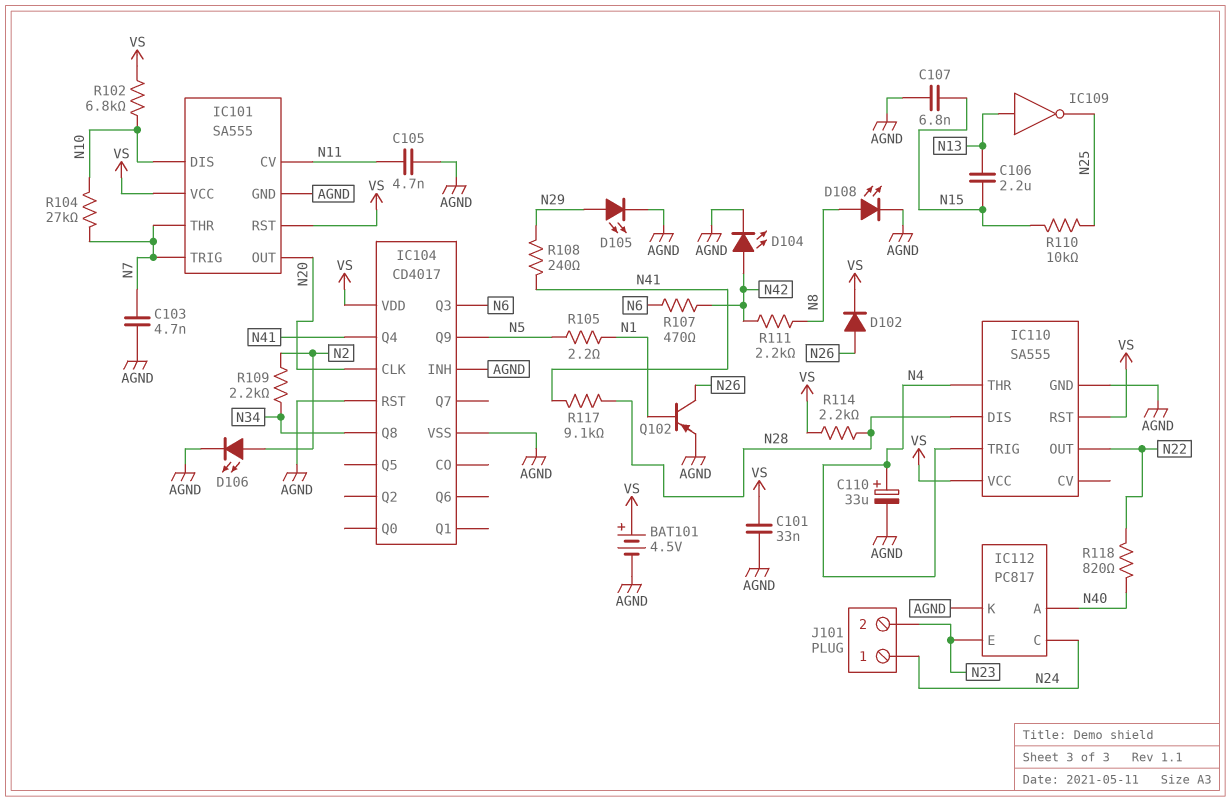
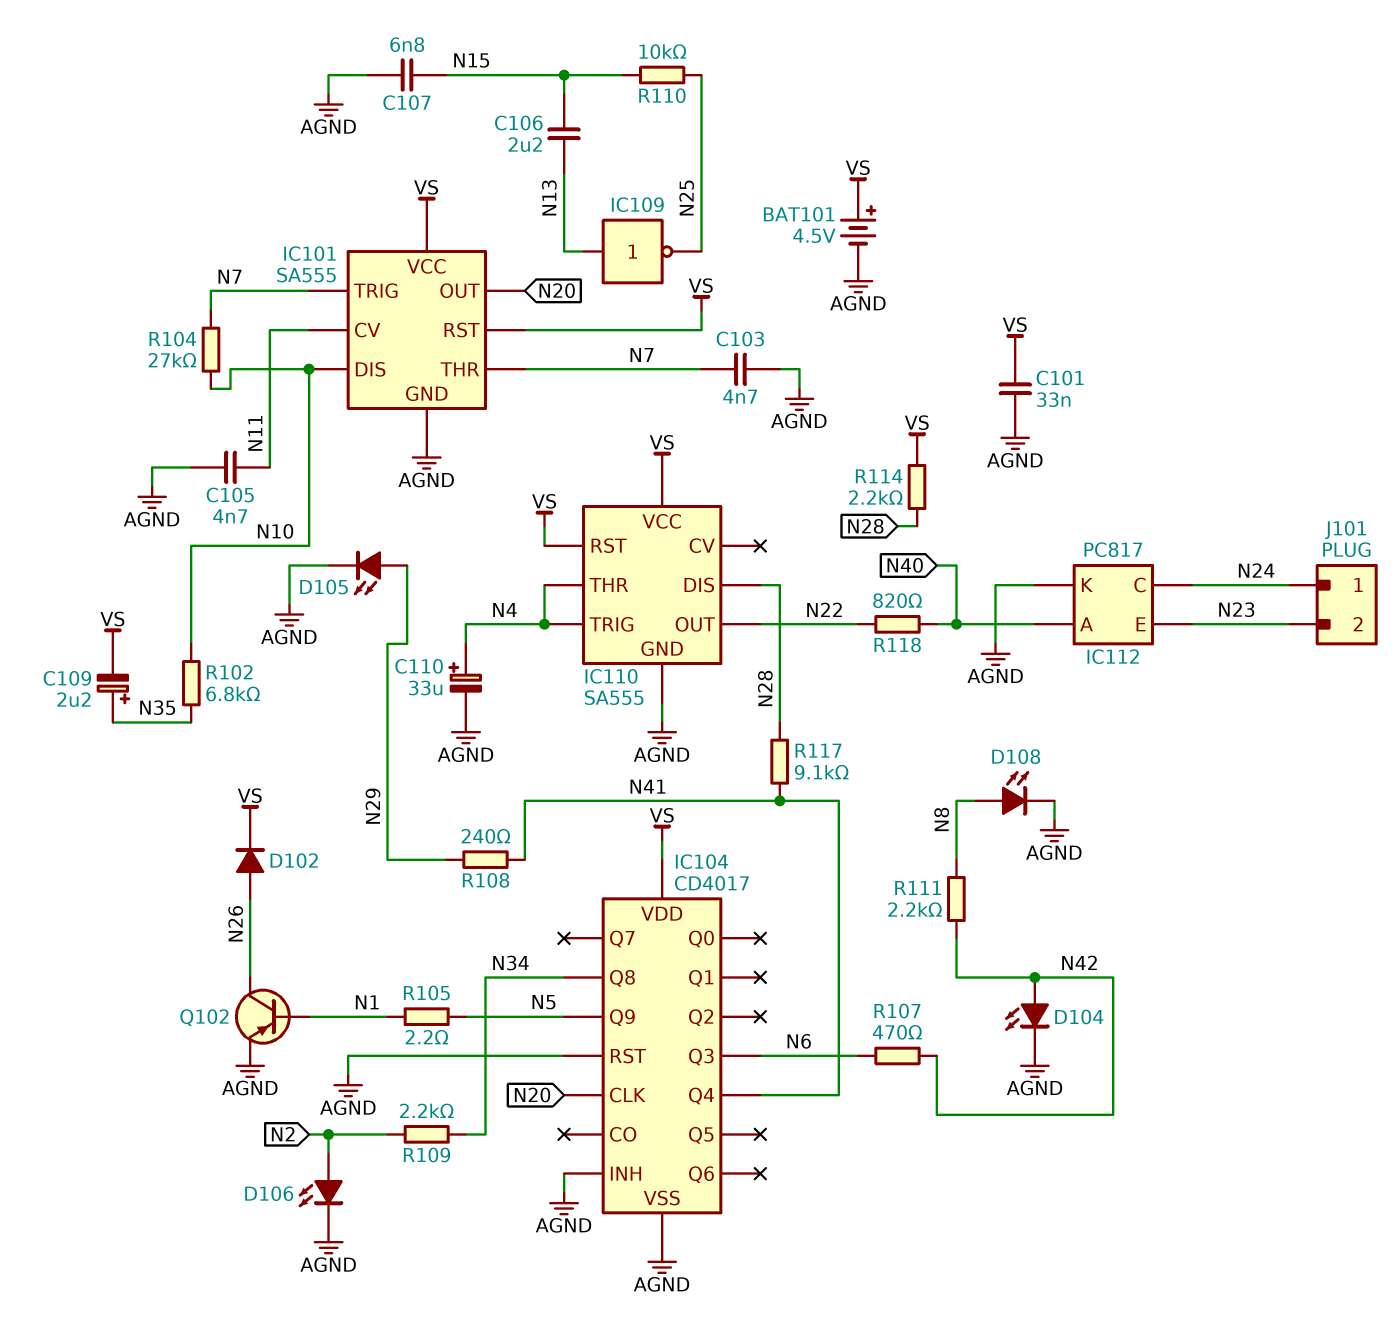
C109: none -> 2.2uF (plus N35, minus VS)
R102: 6.8k (N10, VS) -> 6.8k (N10, N35)

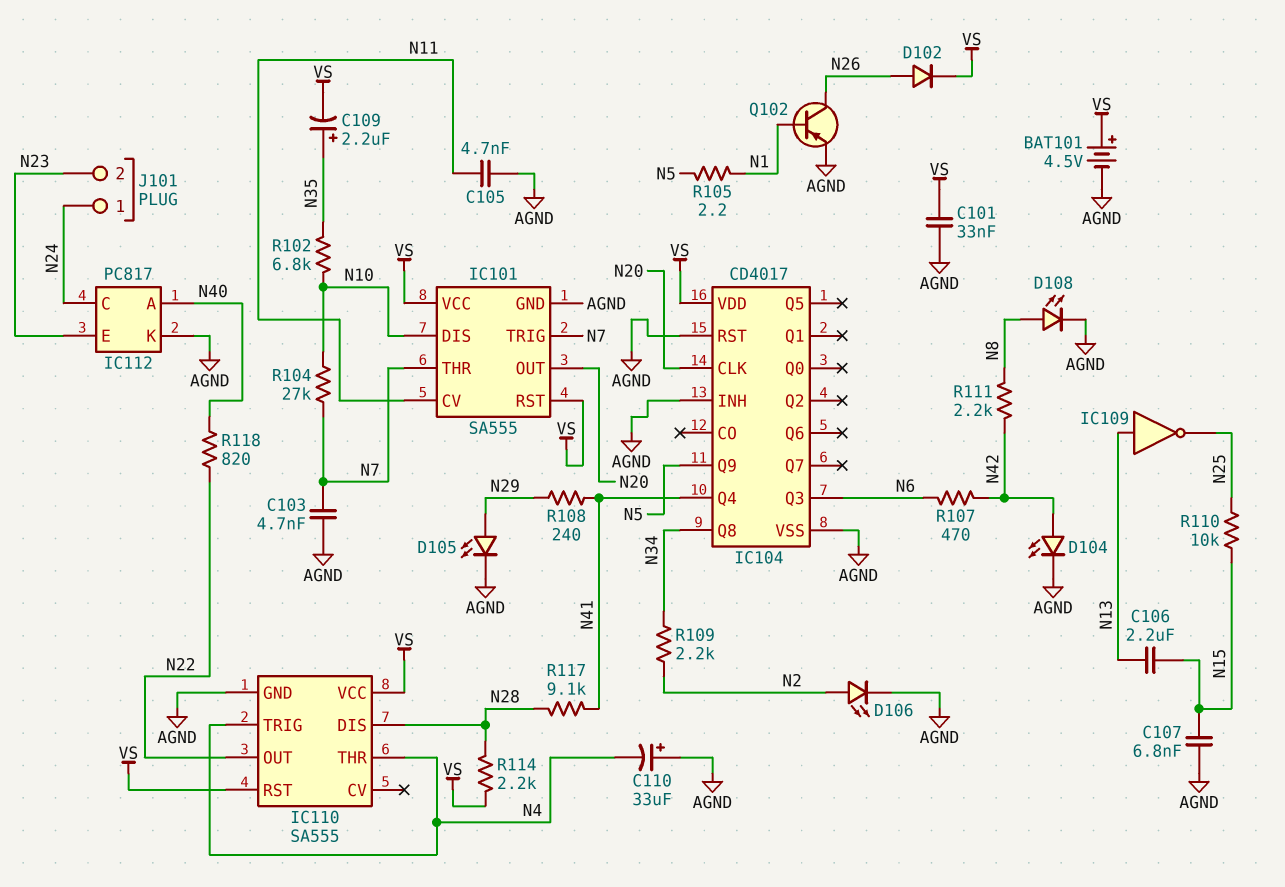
C110: 33uF (plus N4, minus AGND) -> 33uF (plus AGND, minus N4)

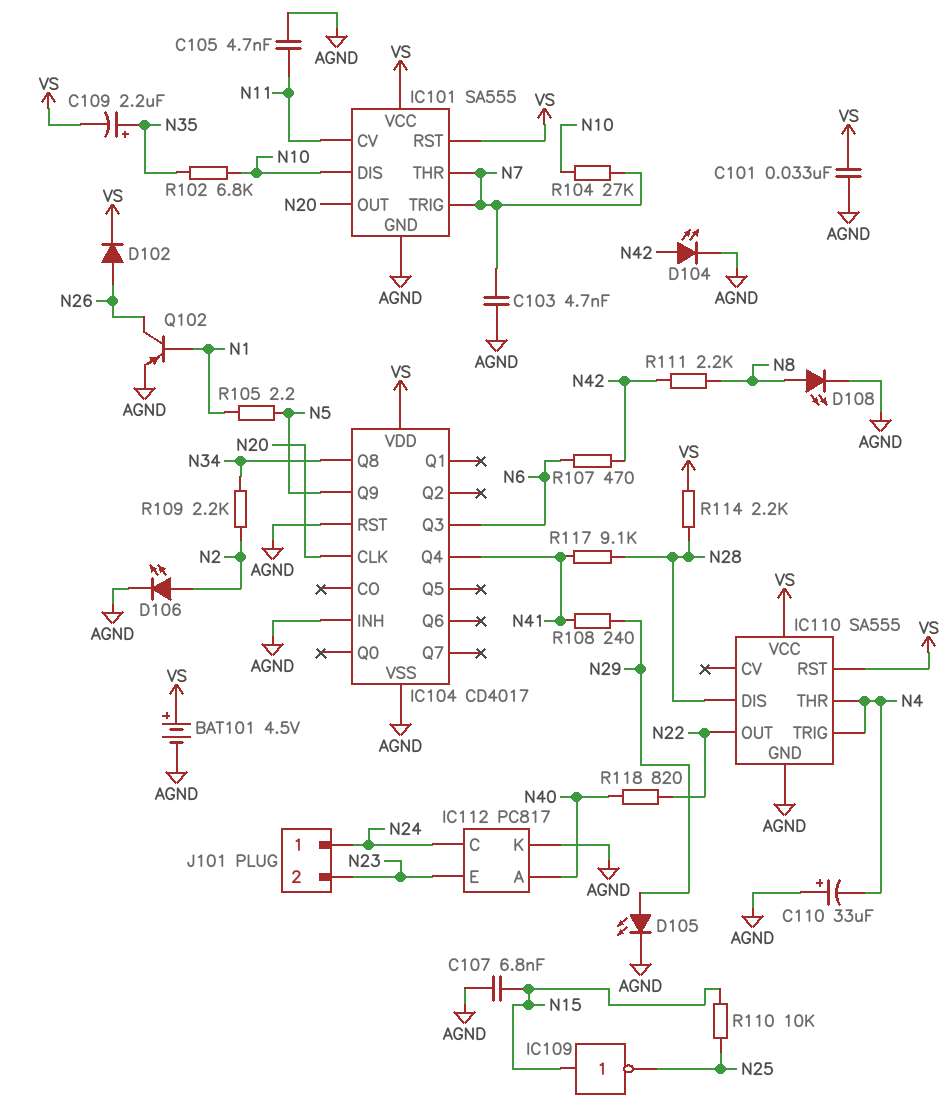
C106: 2.2uF (N13, N15) -> none
IC109: NOT (in N13, out N25) -> NOT (in N15, out N25)

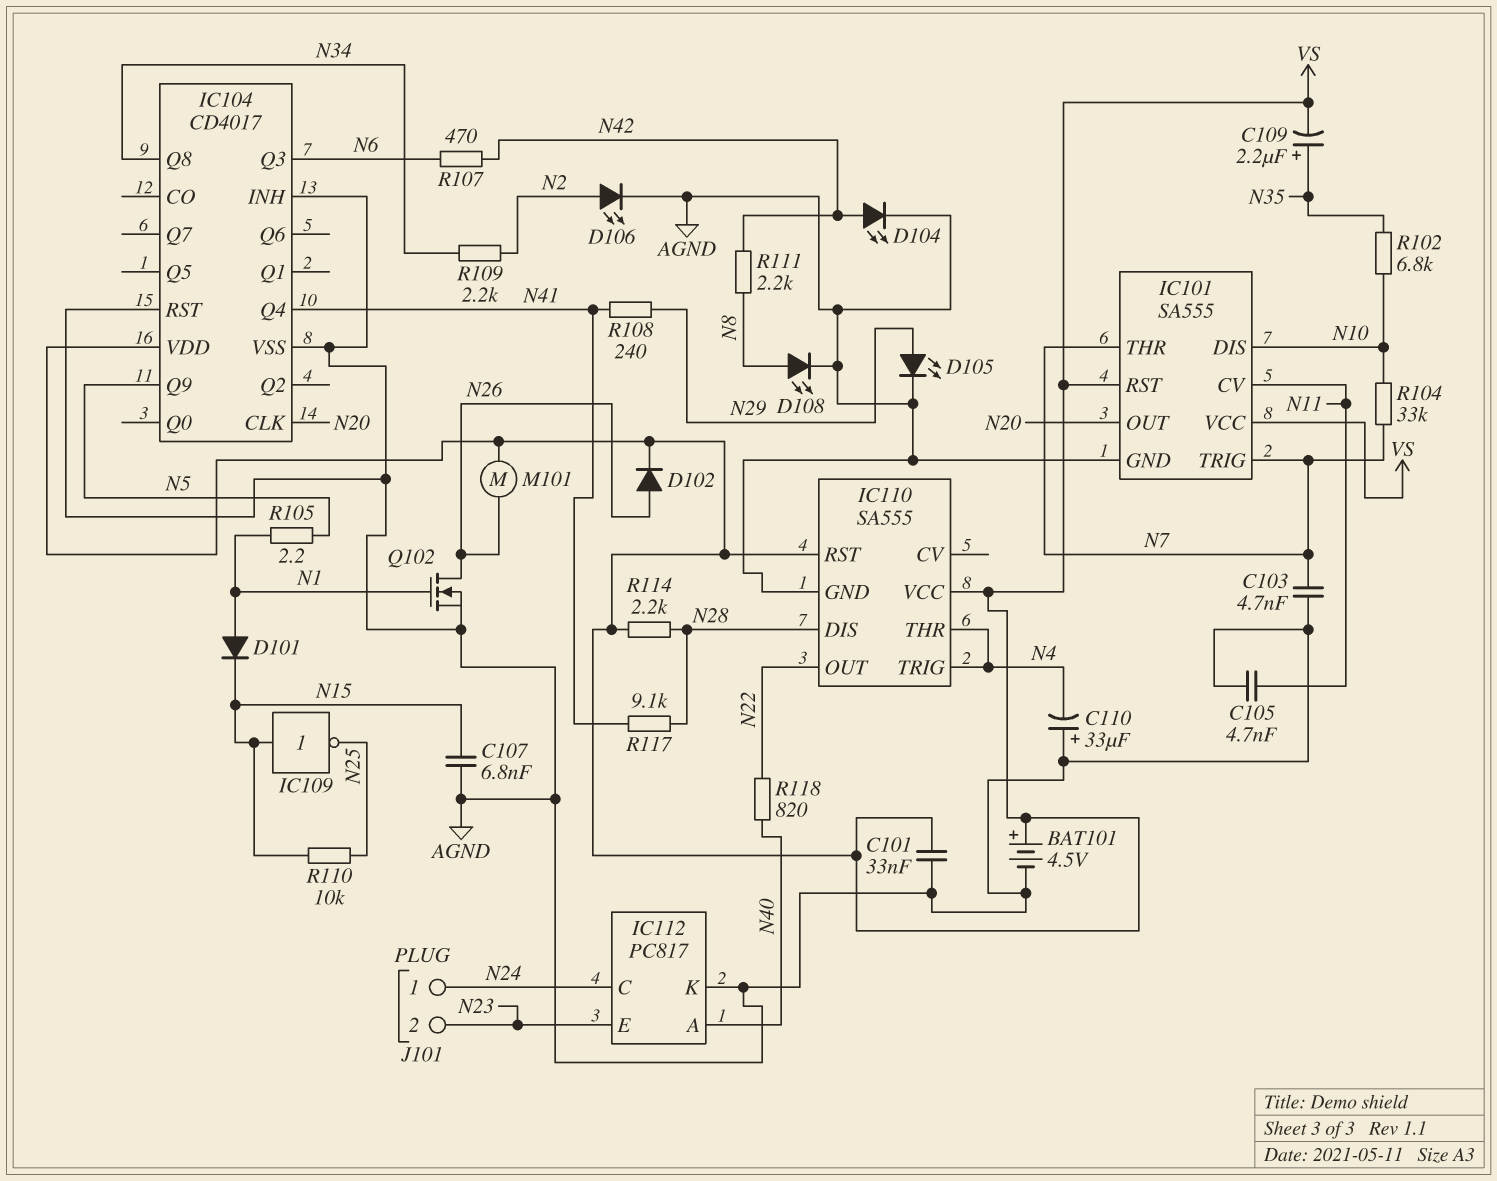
D101: none -> diode (A N1, K N15)
M101: none -> motor (N26, VS)
Q102: PNP (B N1, C N26, E AGND) -> NMOS (G N1, D N26, S AGND)
R104: 27k (N7, N10) -> 33k (N7, N10)

